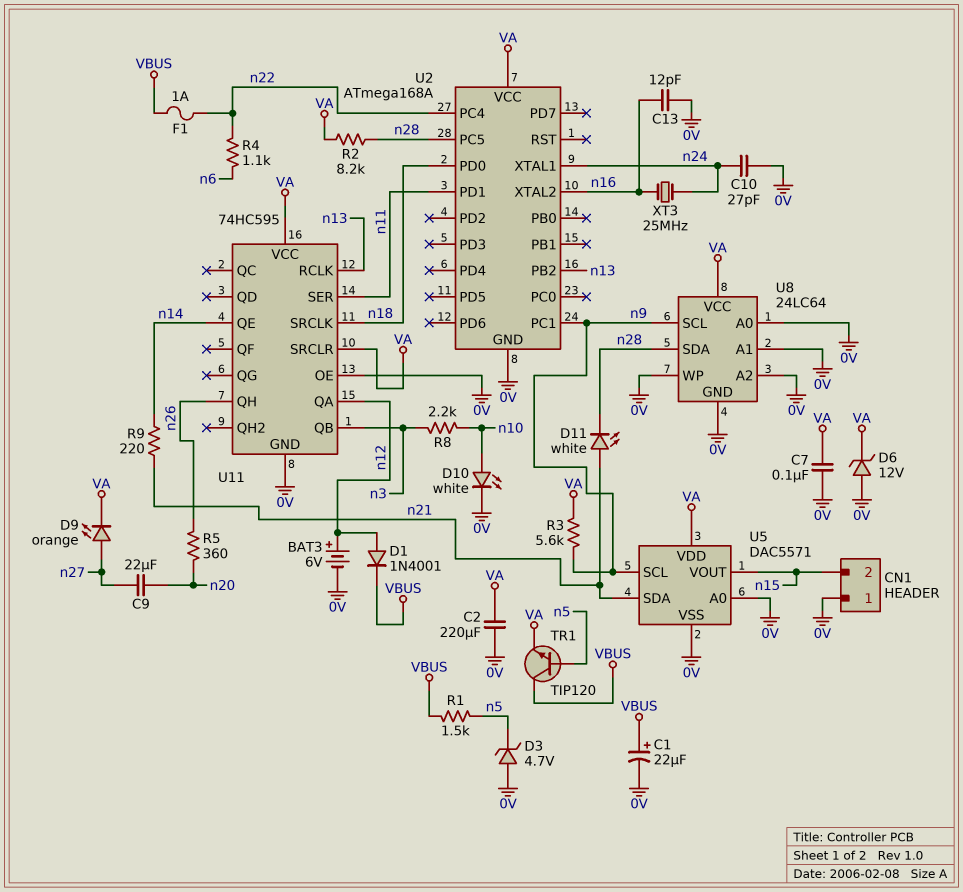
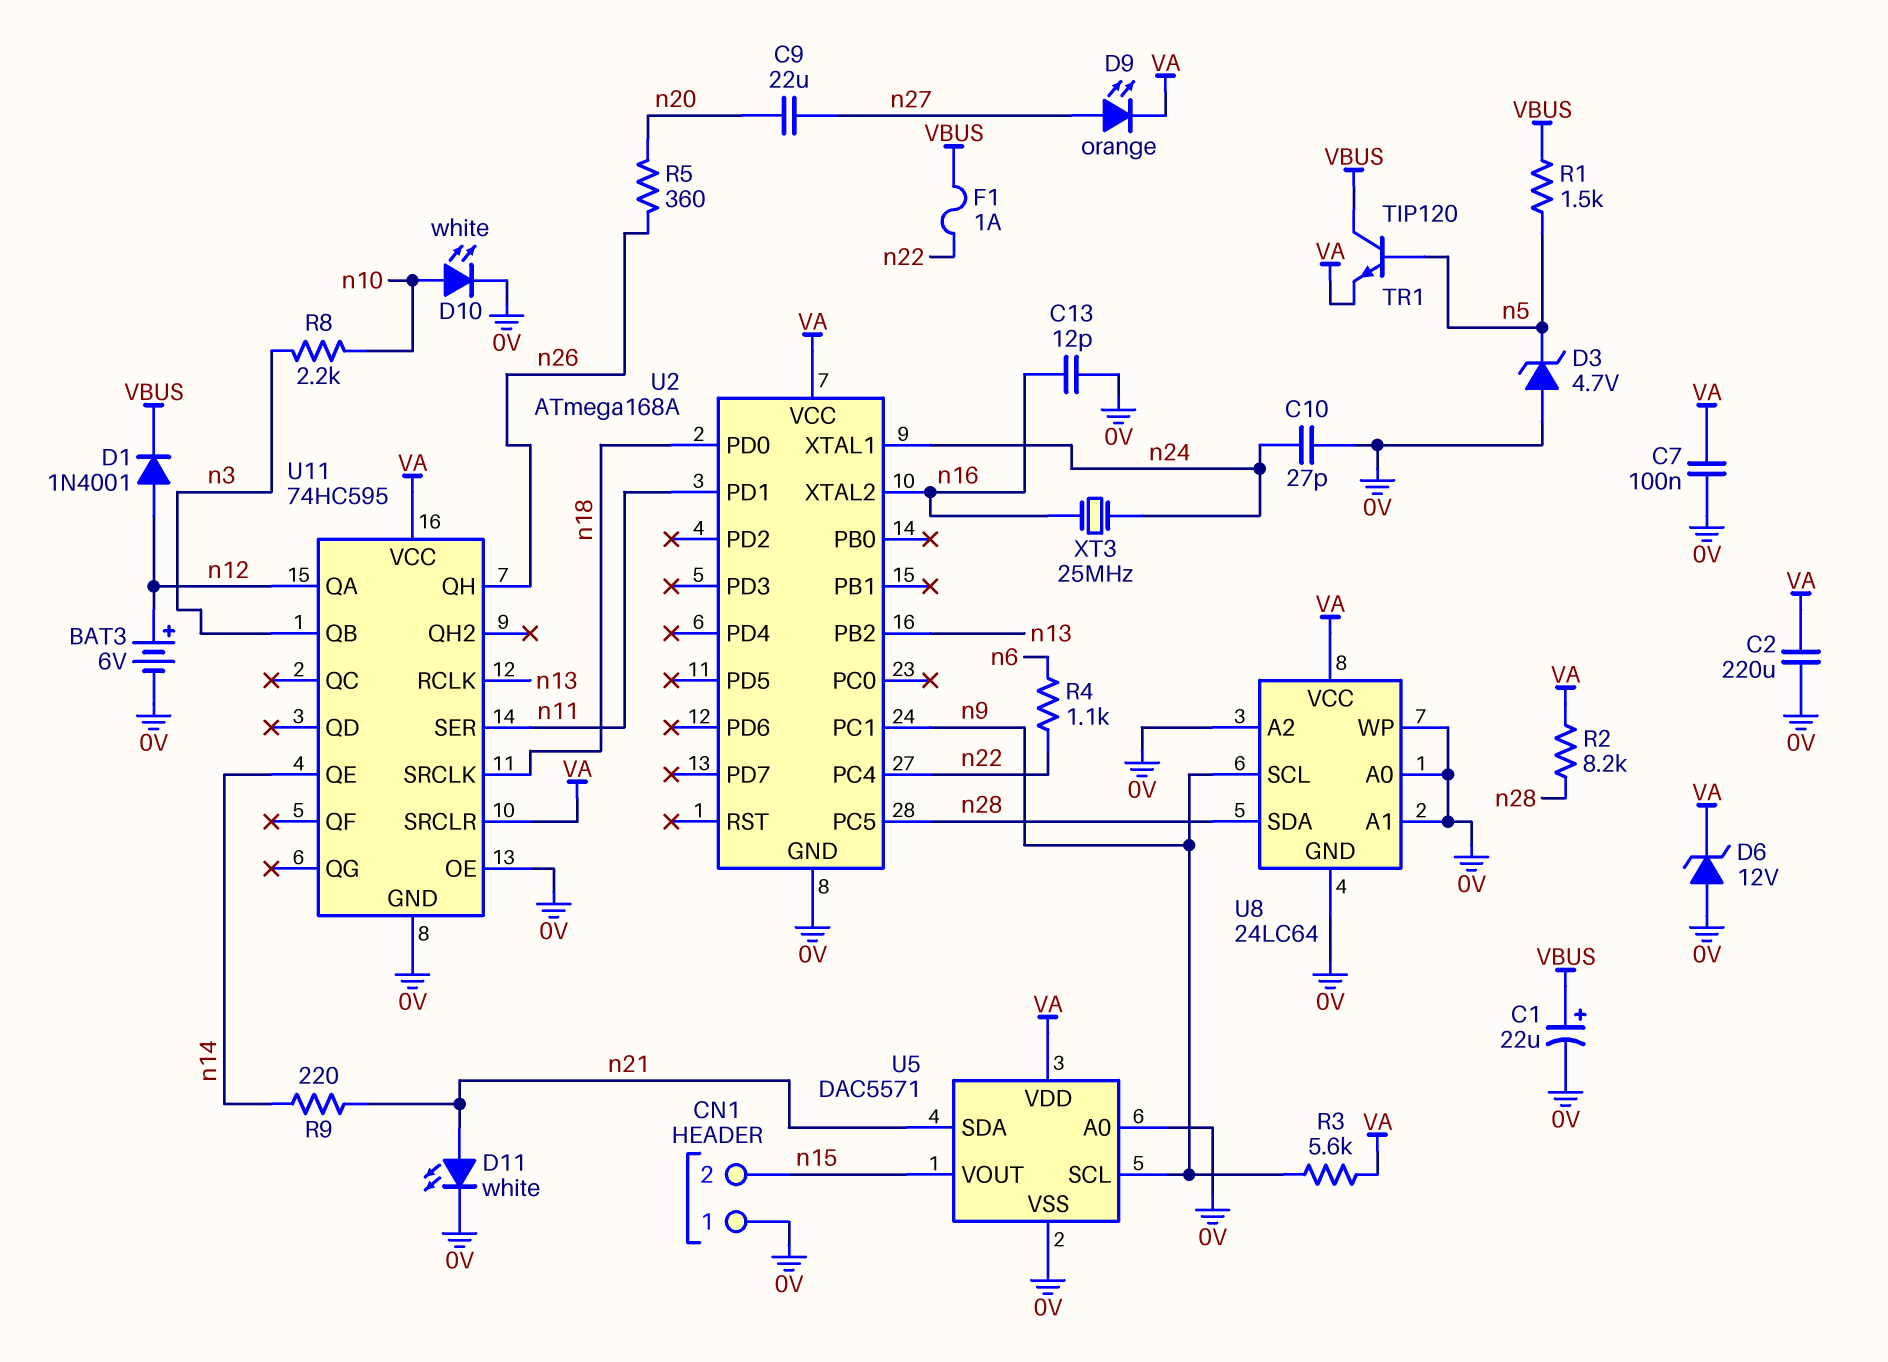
D11: LED white (A n21, K n28) -> LED white (A n21, K 0V)

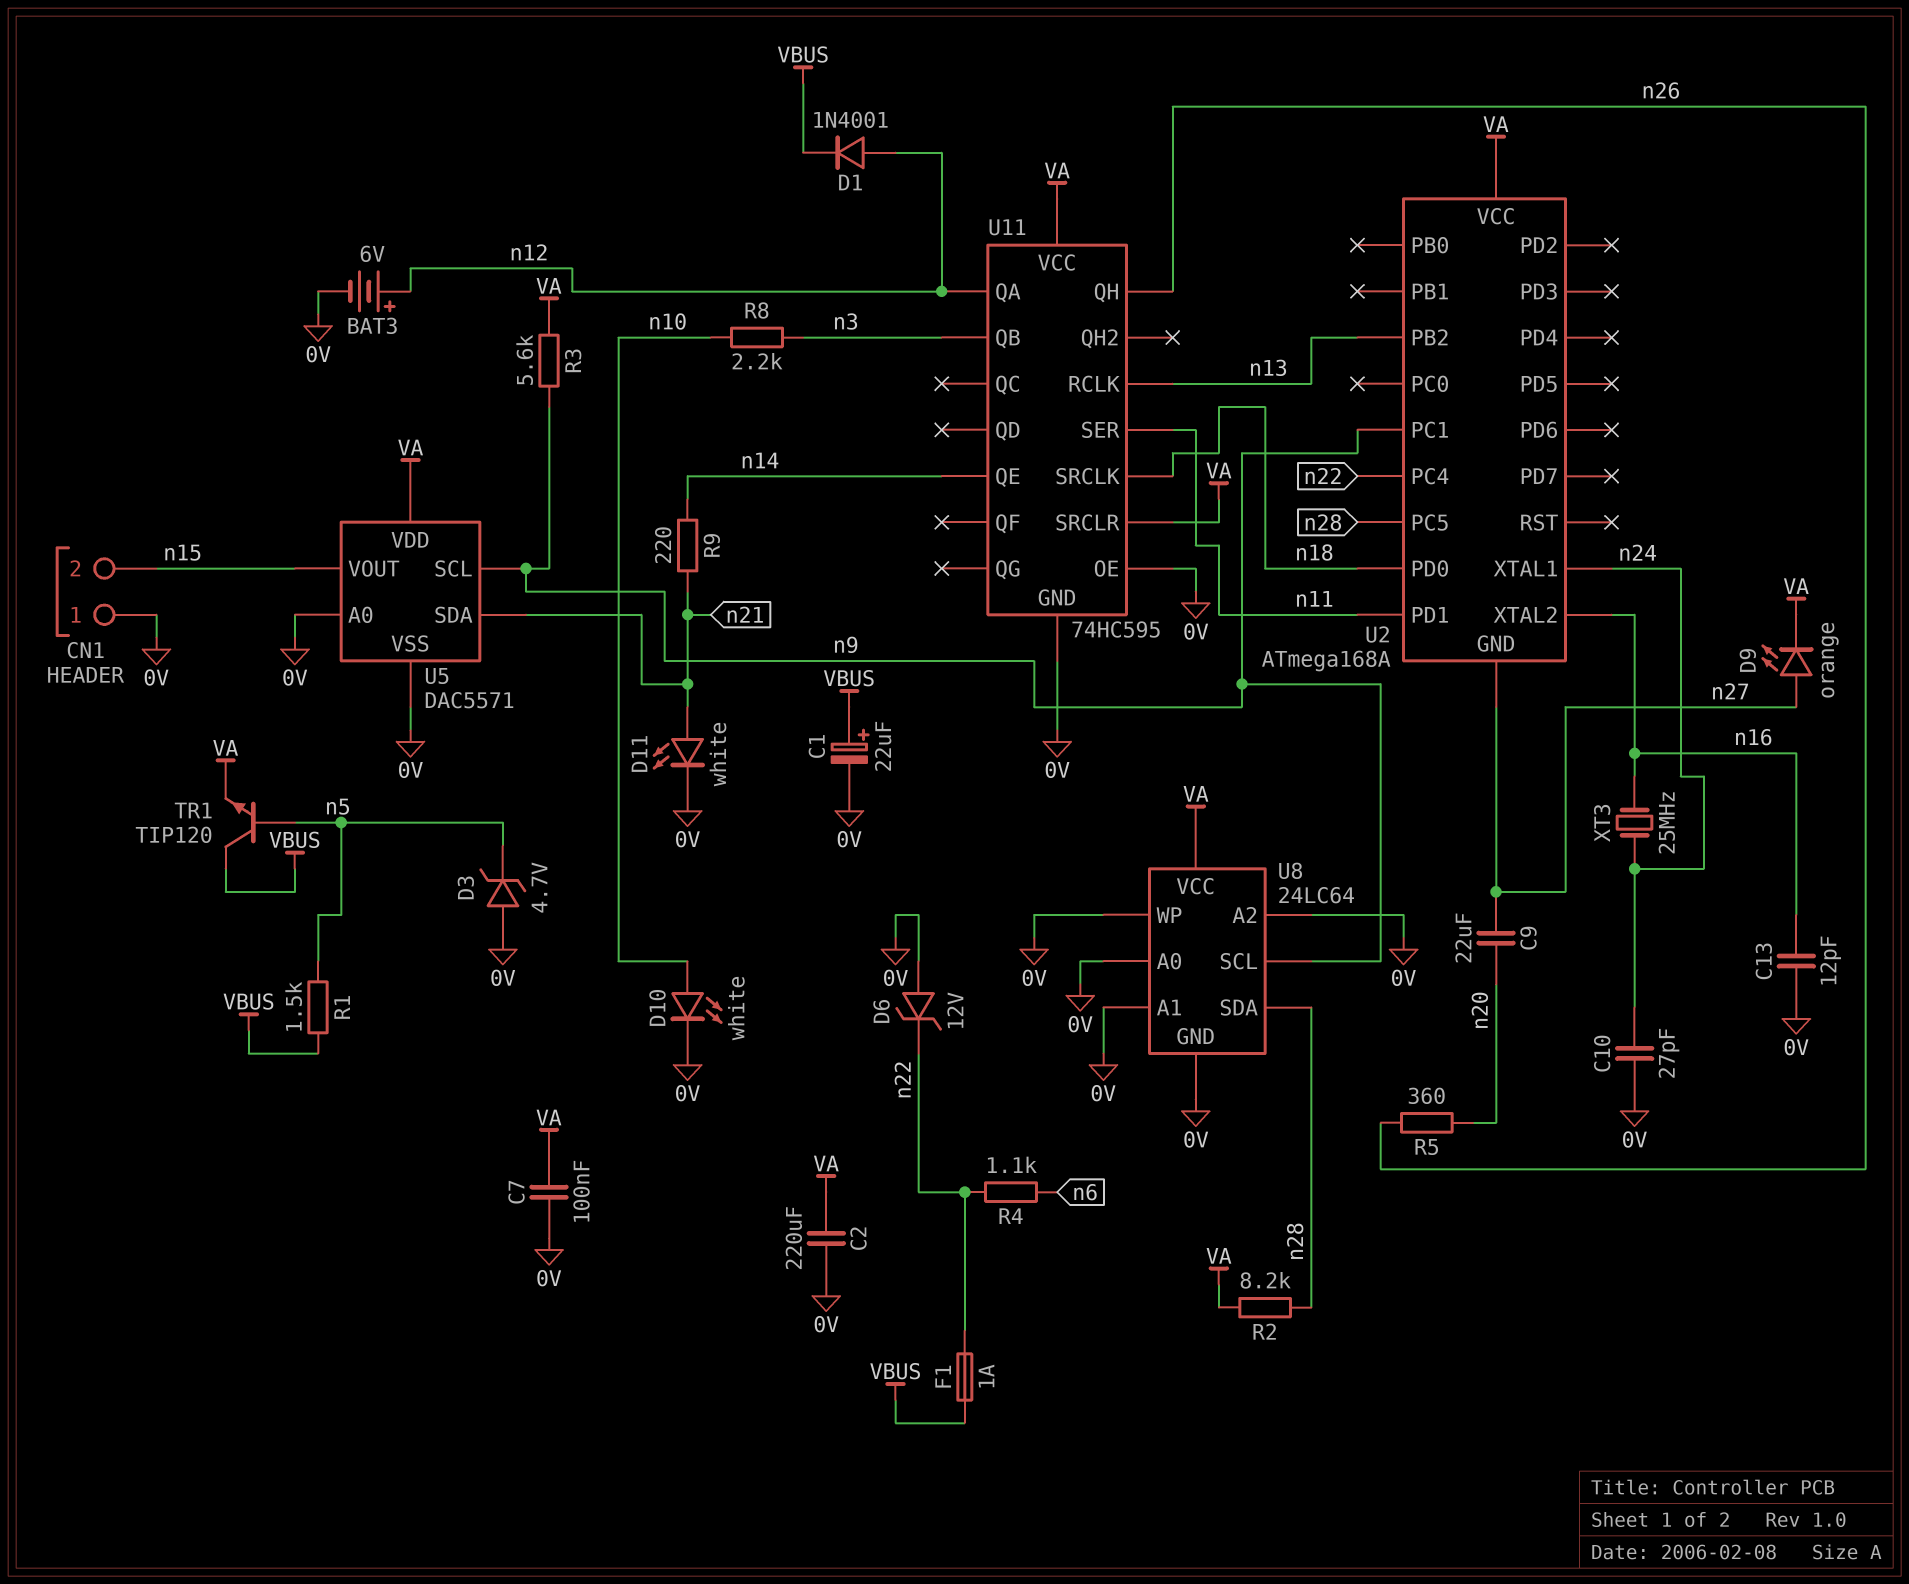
D6: zener 12V (A 0V, K VA) -> zener 12V (A 0V, K n22)
U2 pin GND: 0V -> n27

